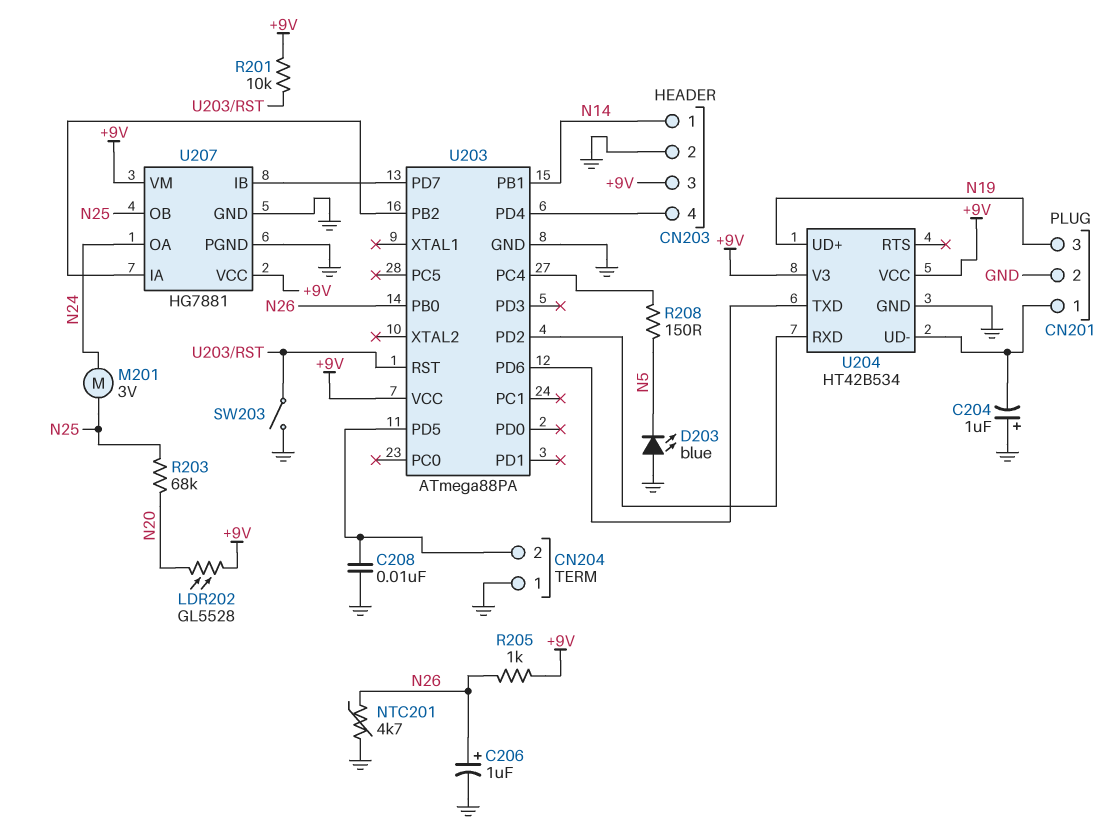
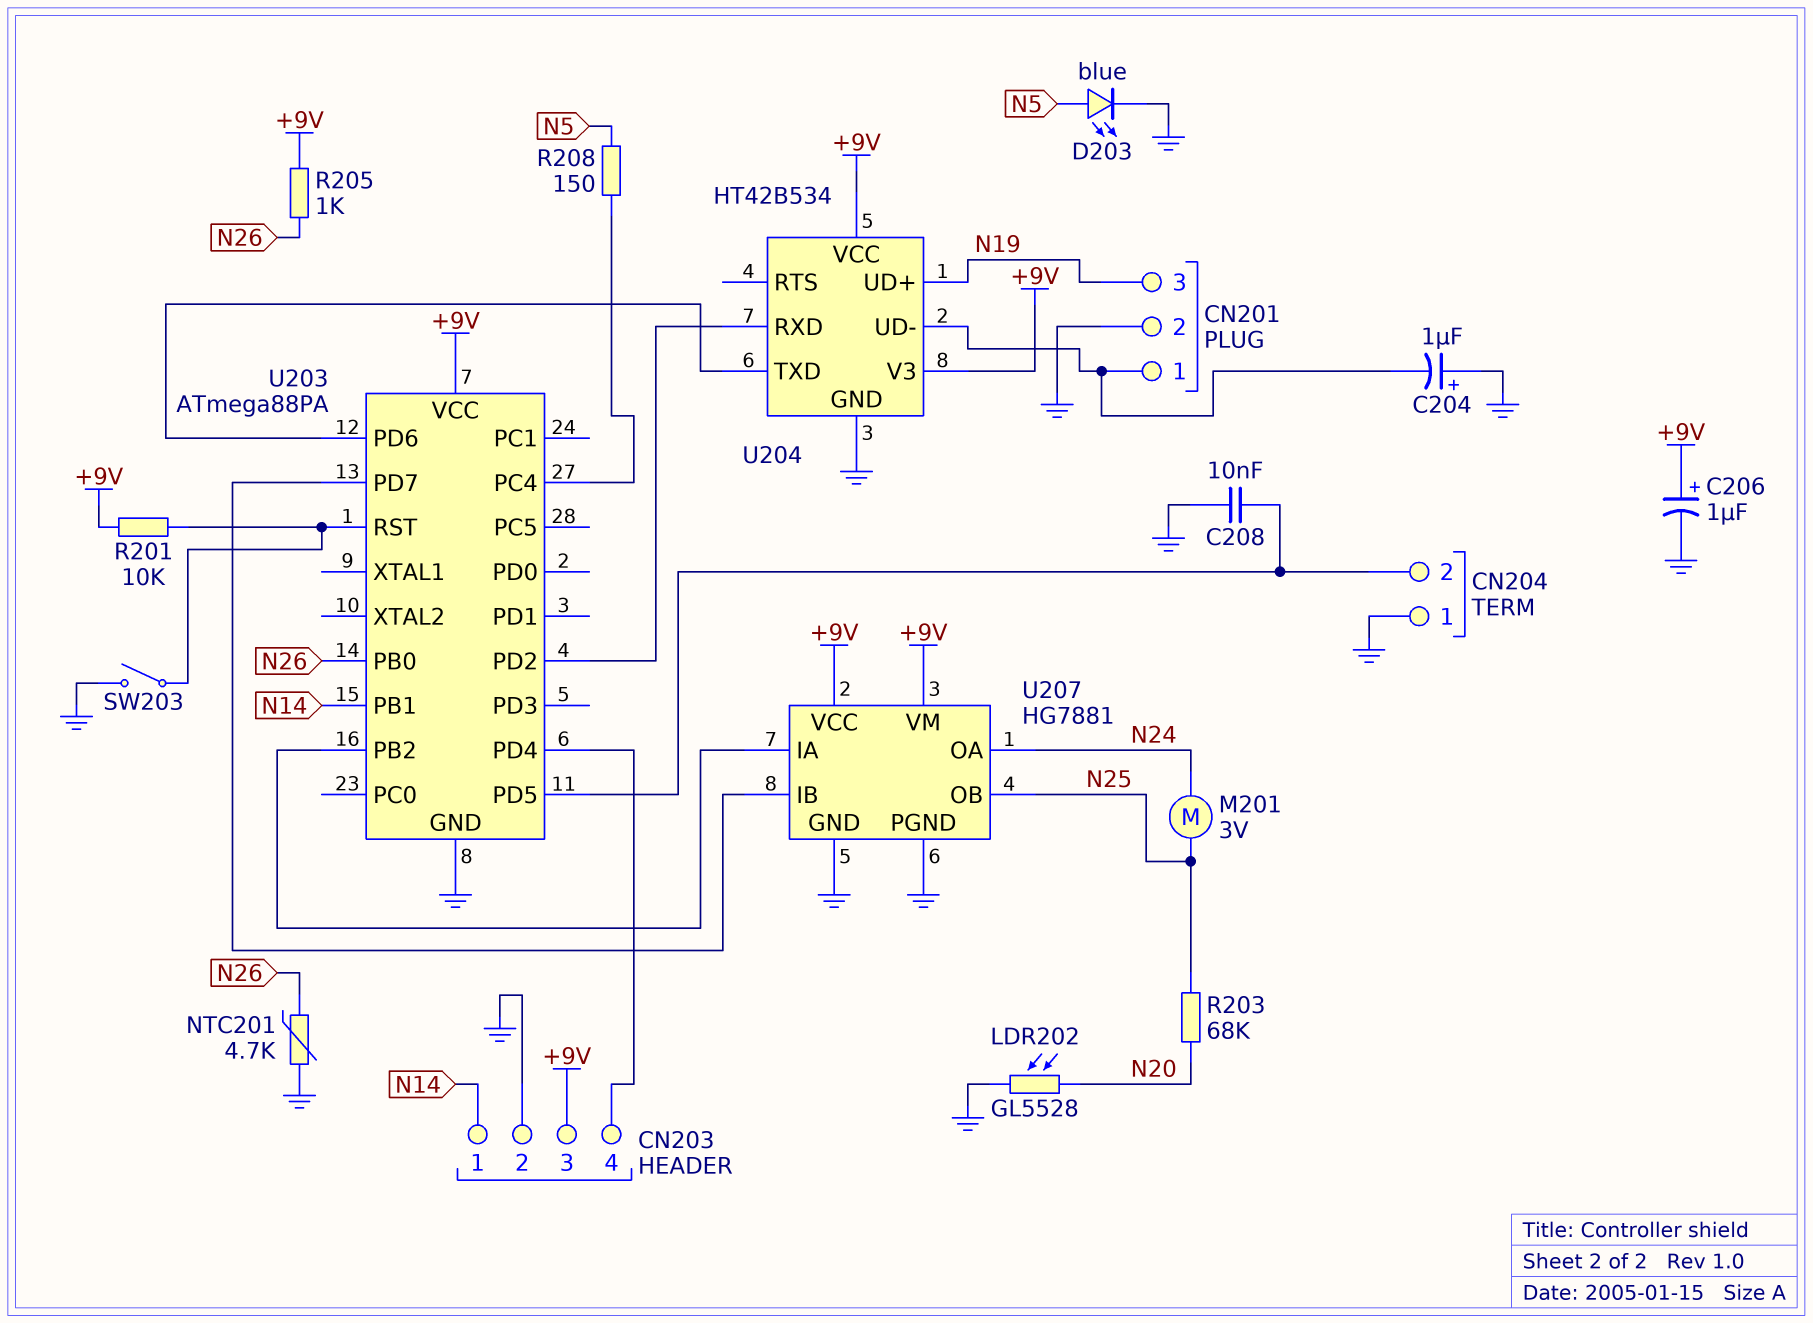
C206: 1uF (plus N26, minus GND) -> 1uF (plus +9V, minus GND)
D203: LED blue (A GND, K N5) -> LED blue (A N5, K GND)
LDR202: GL5528 (+9V, N20) -> GL5528 (GND, N20)

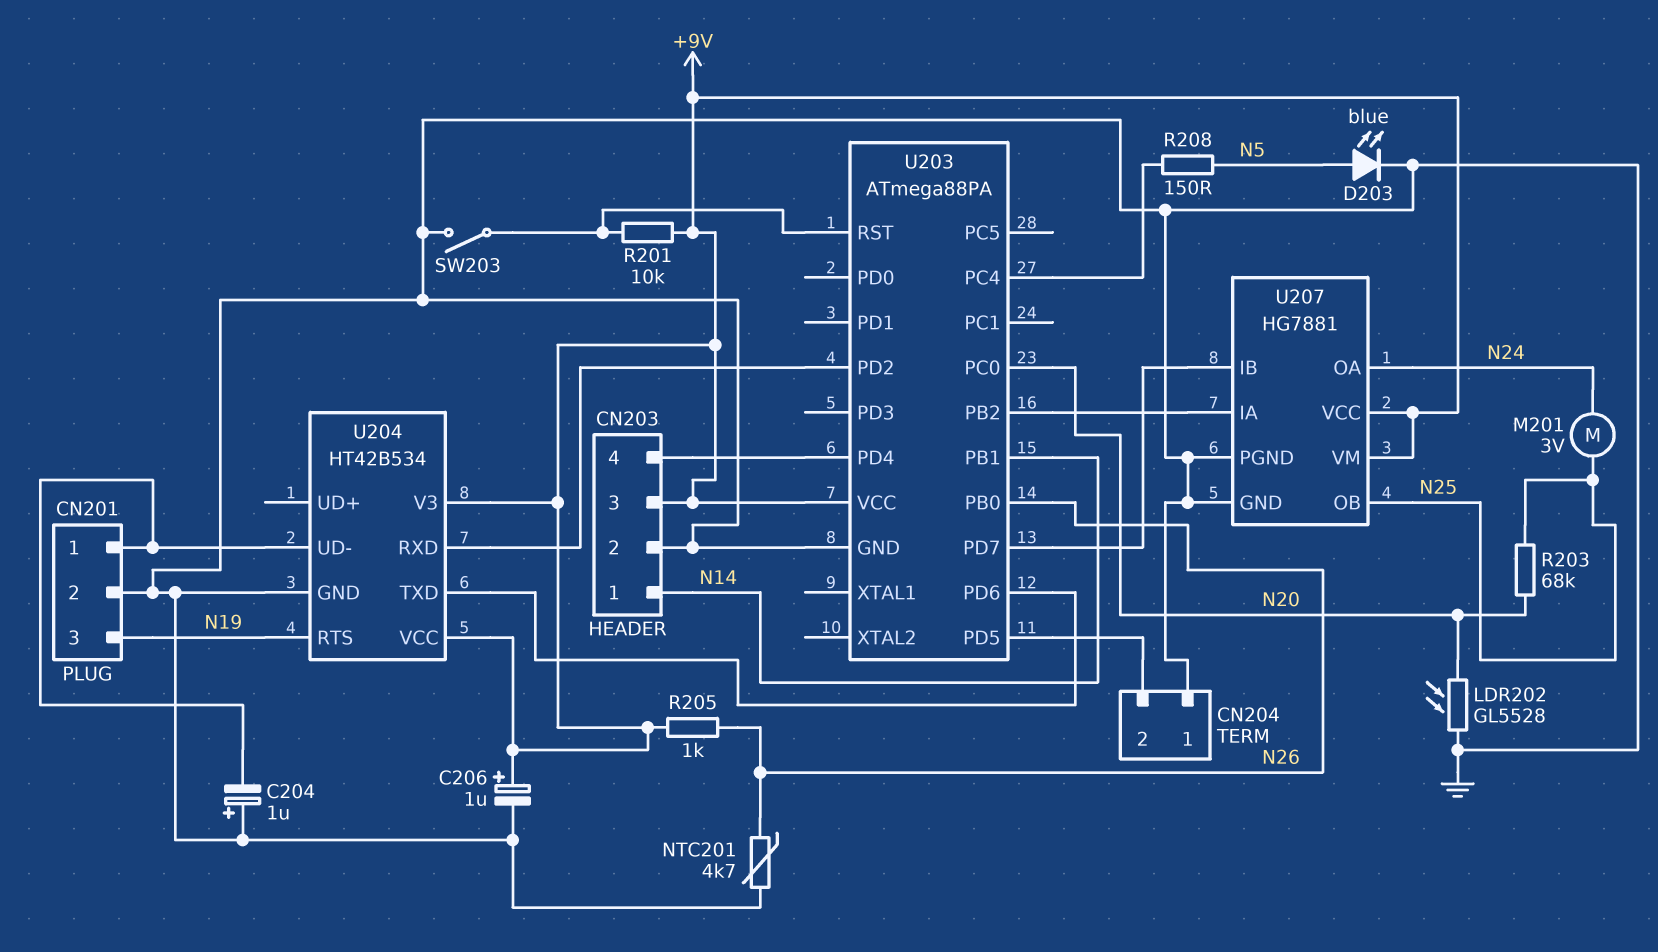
C208: 10nF (CN204/2, GND) -> none
U203 pin PC0: none -> N20
U204 pin RTS: none -> N19
U204 pin UD+: N19 -> none

